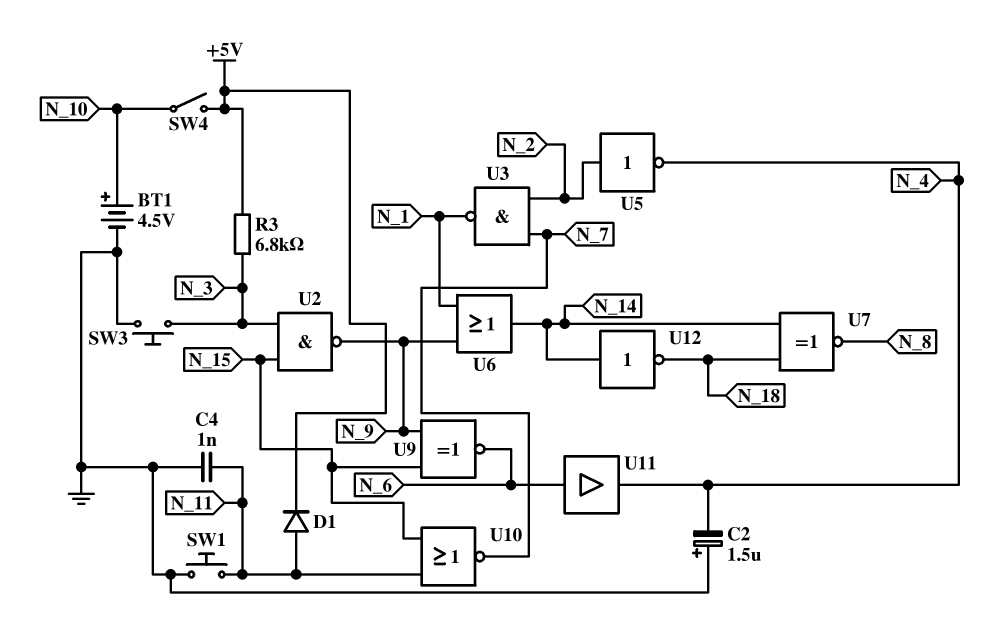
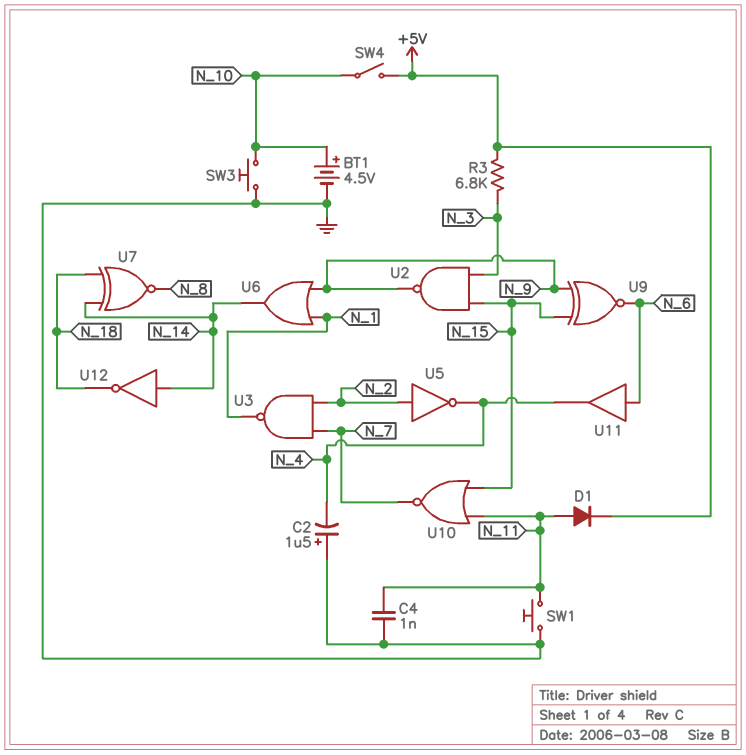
SW3: button (GND, N_3) -> button (GND, N_10)

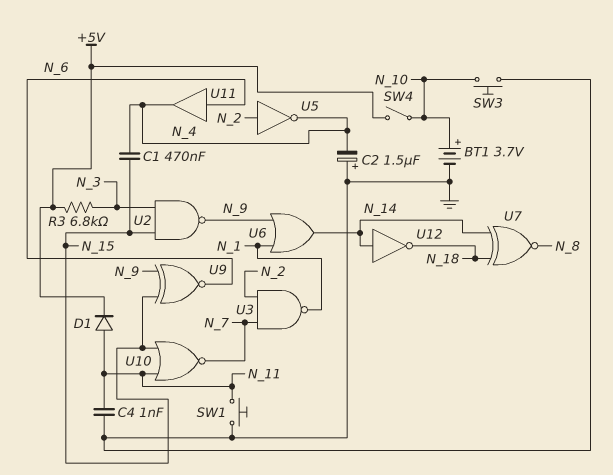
BT1: 4.5V (plus N_10, minus GND) -> 3.7V (plus N_10, minus GND)
C1: none -> 470nF (N_4, N_15)

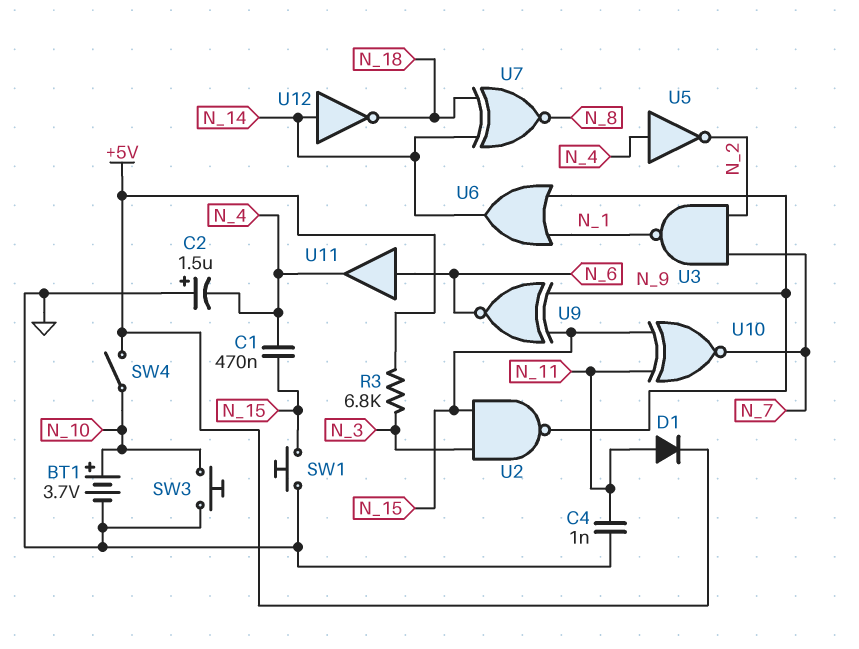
SW1: button (GND, N_11) -> button (GND, N_15)
U5: NOT (in N_2, out N_4) -> NOT (in N_4, out N_2)
U10: NOR (in N_11, in N_15, out N_7) -> XNOR (in N_11, in N_15, out N_7)

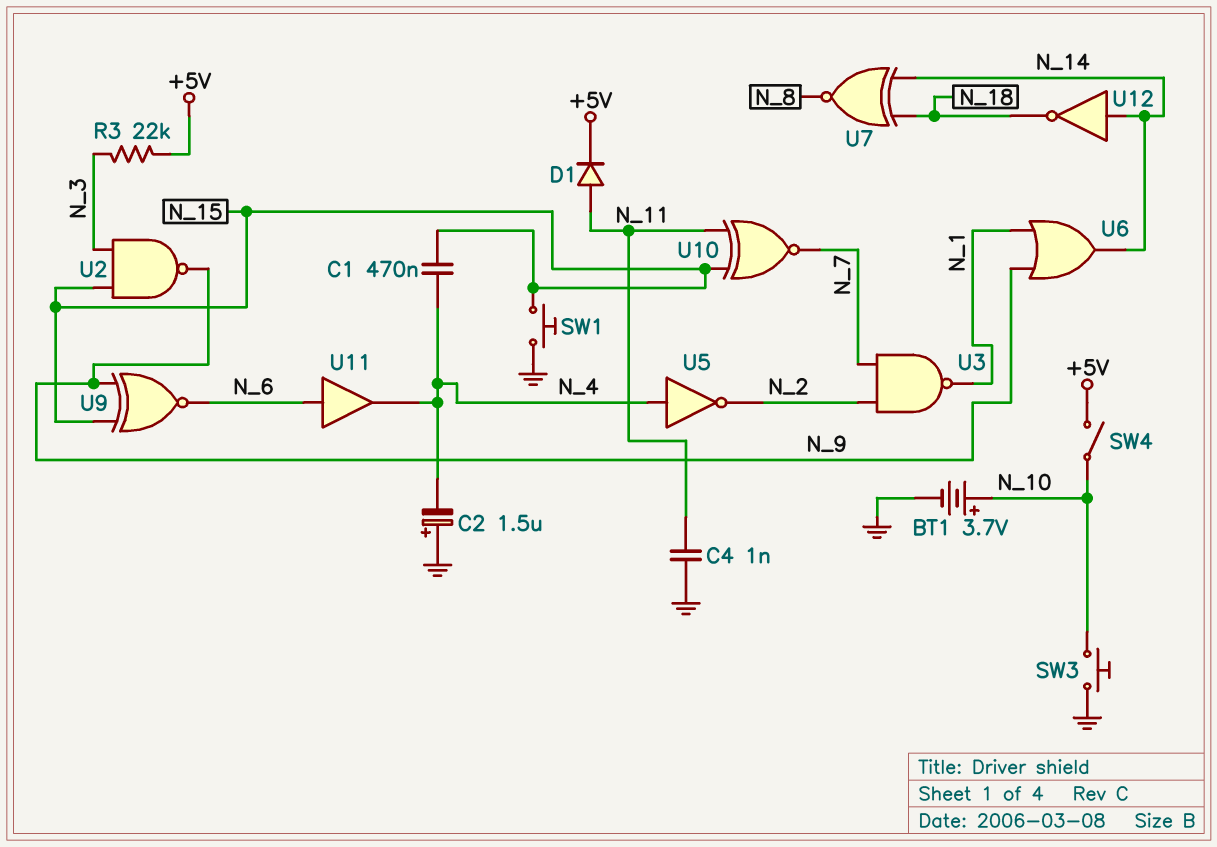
R3: 6.8k (+5V, N_3) -> 22k (+5V, N_3)

